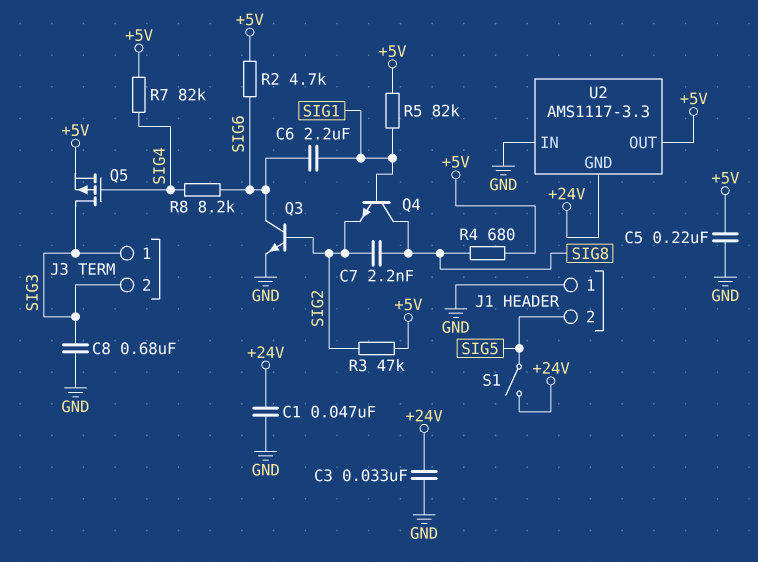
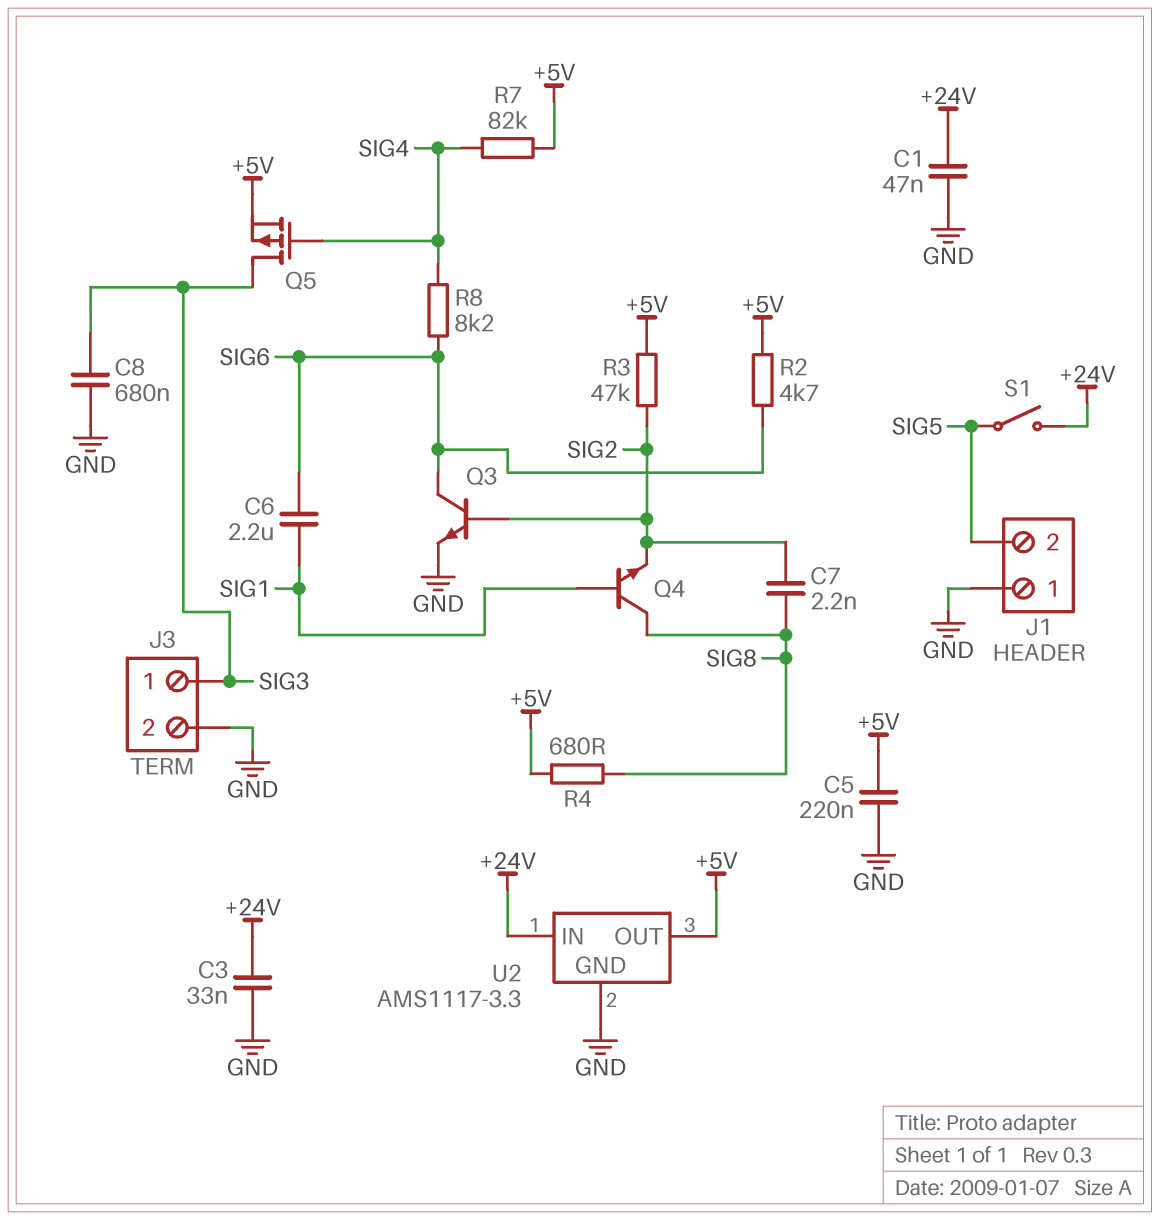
J3 pin 2: SIG3 -> GND
R5: 82k (+5V, SIG1) -> none
U2 pin GND: +24V -> GND
U2 pin IN: GND -> +24V

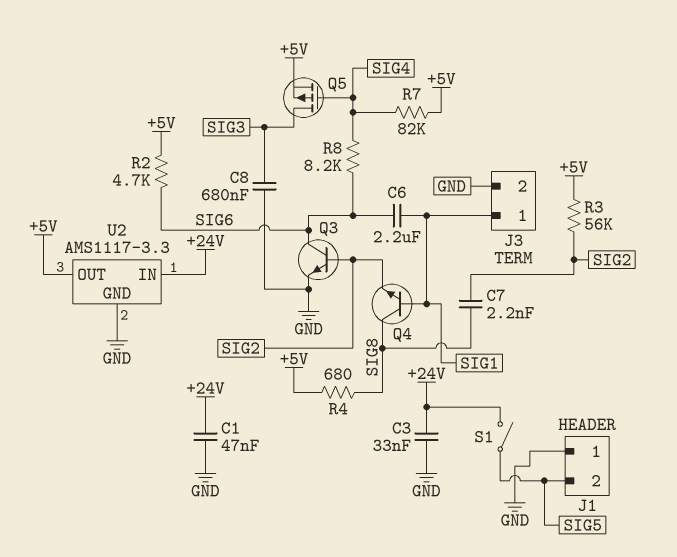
C5: 220nF (+5V, GND) -> none
J3 pin 1: SIG3 -> SIG1
R3: 47k (+5V, SIG2) -> 56k (+5V, SIG2)

